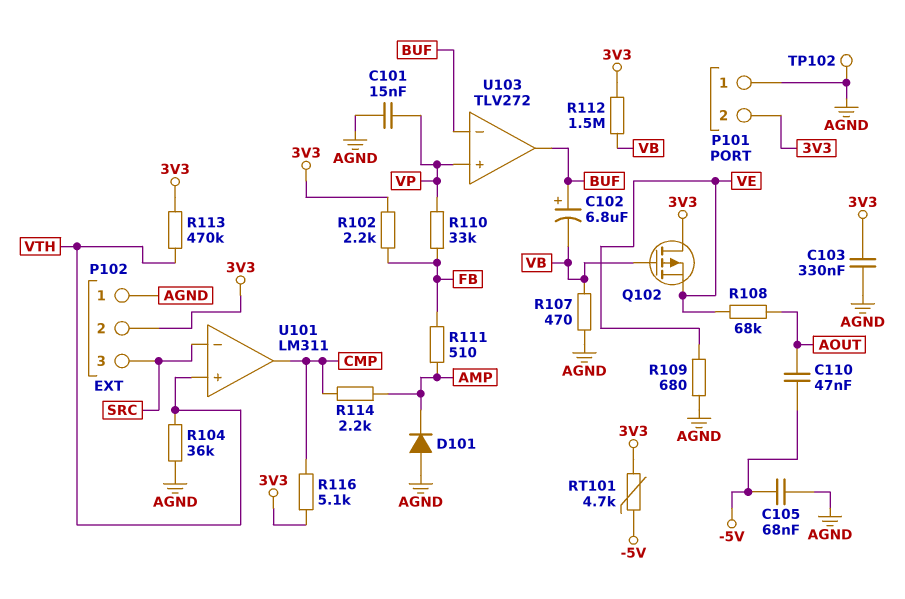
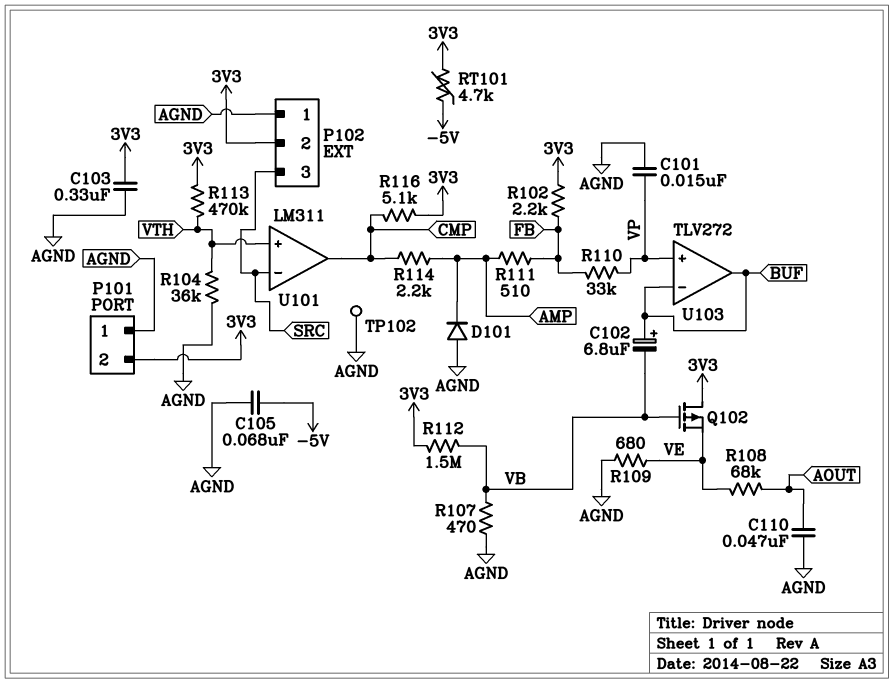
C110: 47nF (-5V, AOUT) -> 47nF (AGND, AOUT)

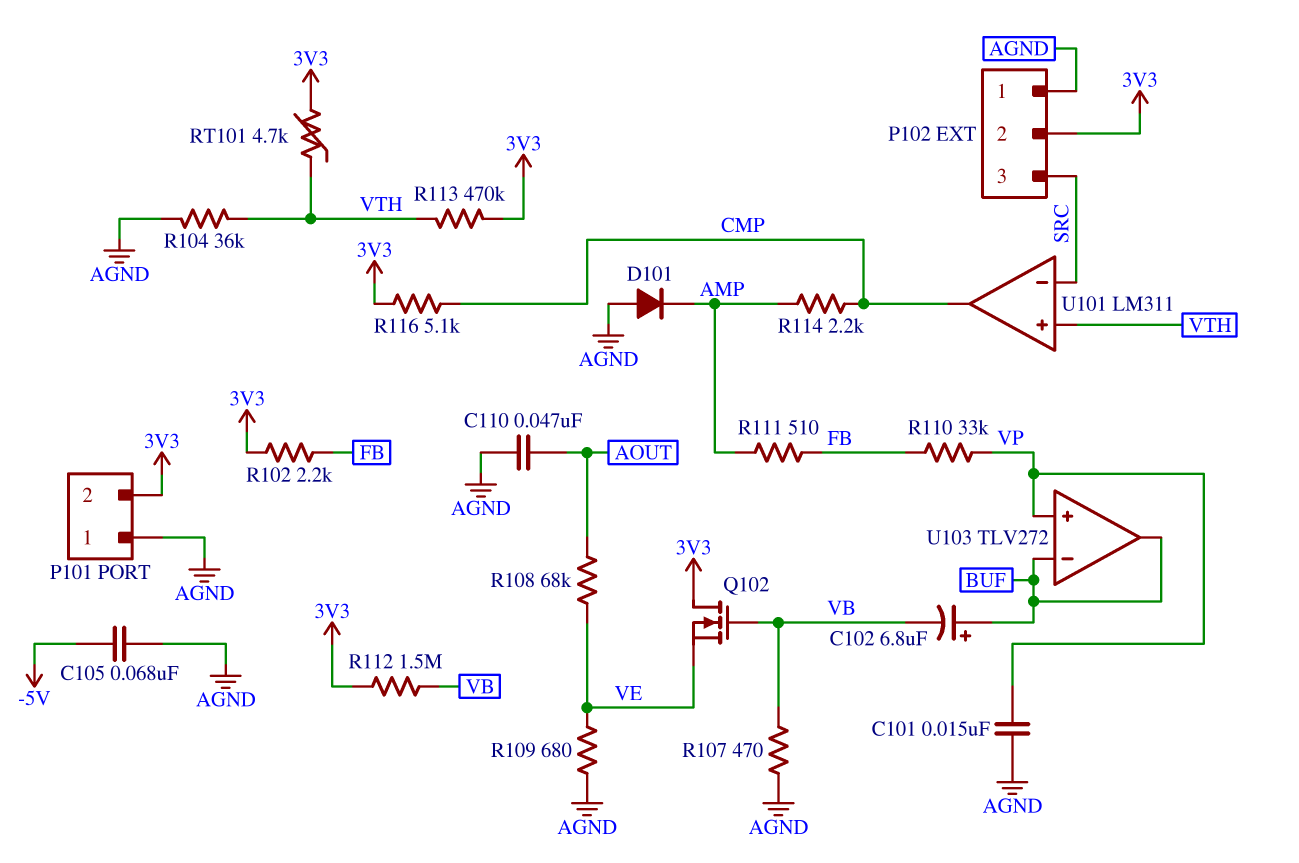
C103: 330nF (3V3, AGND) -> none
Q102: PMOS (G VB, D 3V3, S VE) -> NMOS (G VB, D 3V3, S VE)
RT101: 4.7k (-5V, 3V3) -> 4.7k (3V3, VTH)
TP102: test point (AGND) -> none

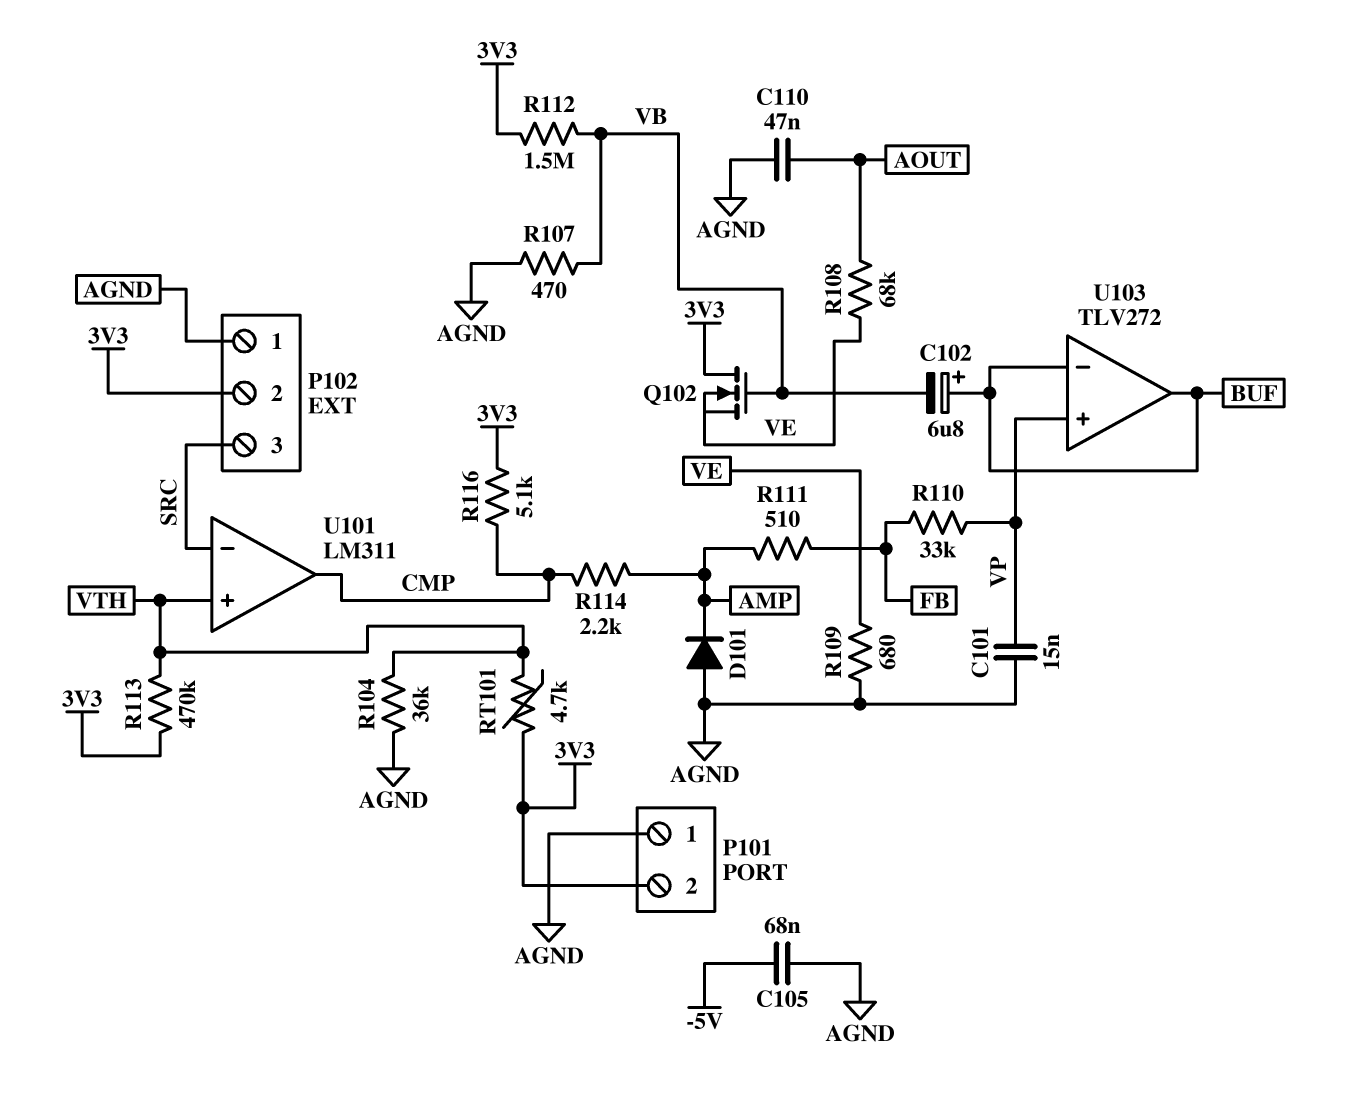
R102: 2.2k (3V3, FB) -> none

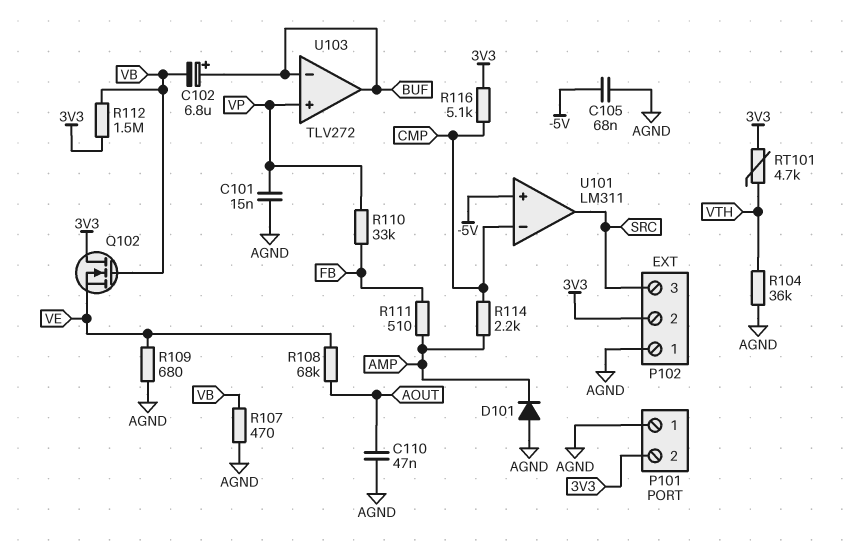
R113: 470k (3V3, VTH) -> none
U101 pin in+: VTH -> -5V
U101 pin in-: SRC -> CMP
U101 pin out: CMP -> SRC

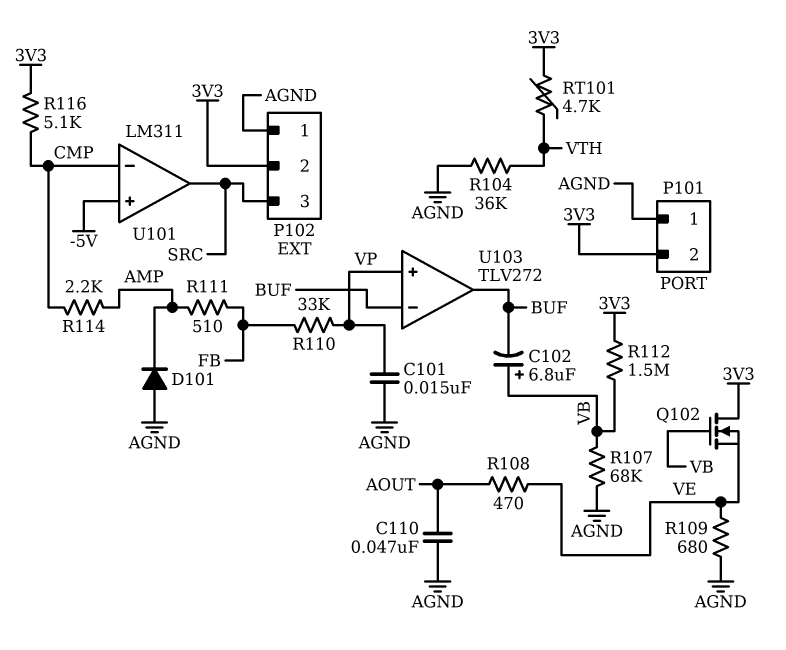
C102: 6.8uF (plus BUF, minus VB) -> 6.8uF (plus VB, minus BUF)
C105: 68nF (-5V, AGND) -> none
R107: 470 (AGND, VB) -> 68k (AGND, VB)
R108: 68k (AOUT, VE) -> 470 (AOUT, VE)

